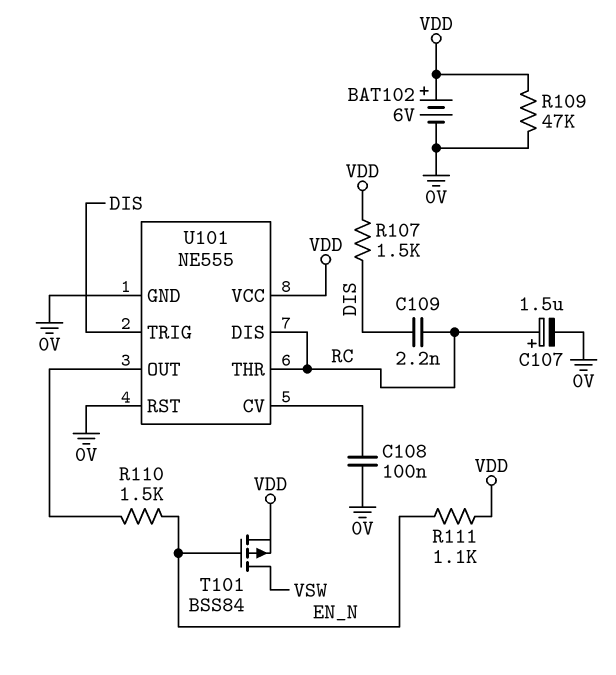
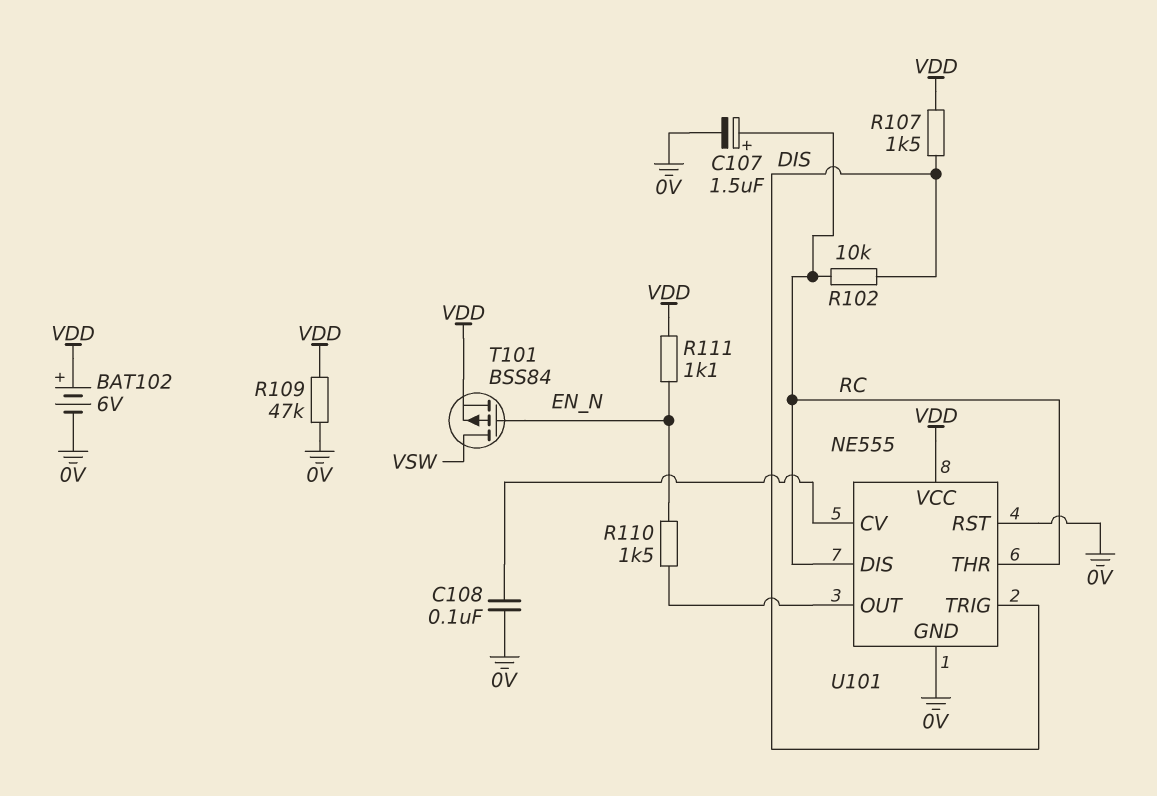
C109: 2.2nF (DIS, RC) -> none
R102: none -> 10k (DIS, RC)

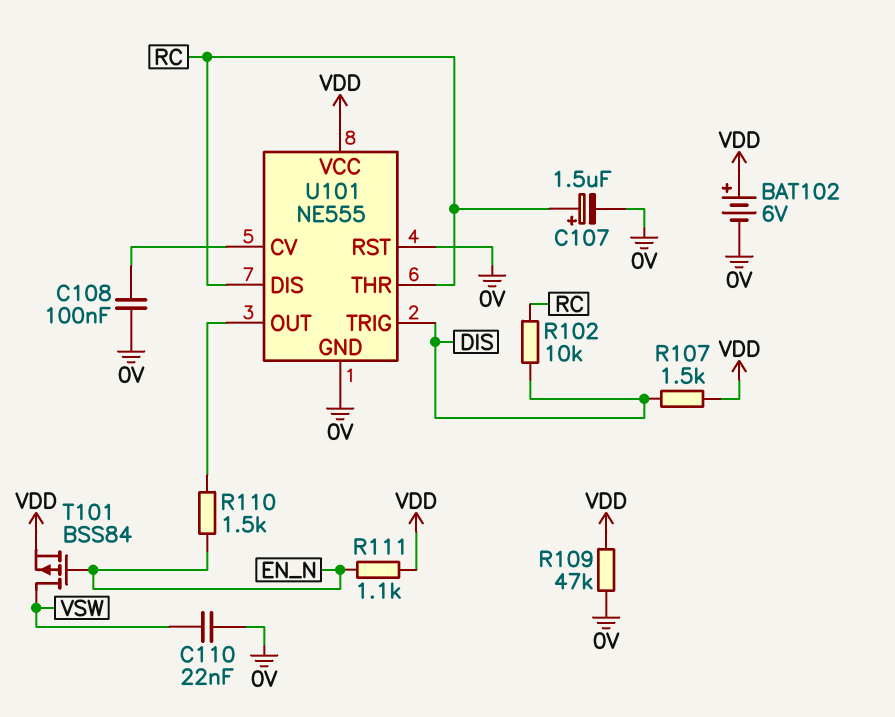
C110: none -> 22nF (0V, VSW)

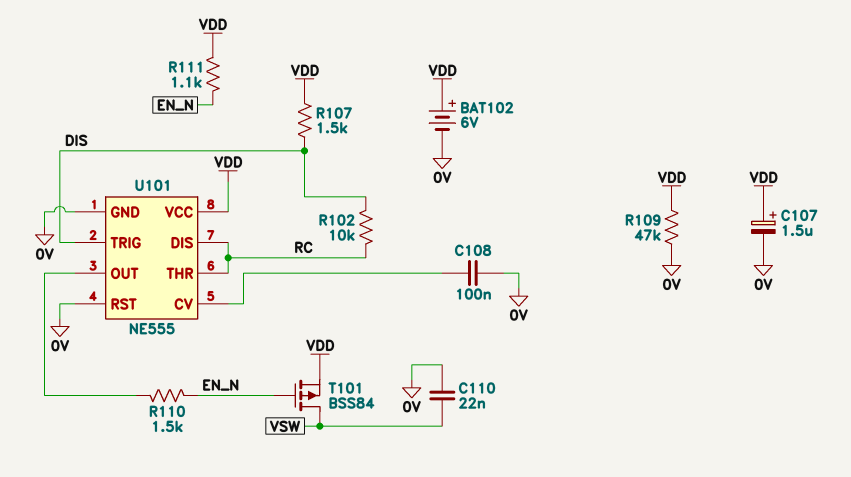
C107: 1.5uF (plus RC, minus 0V) -> 1.5uF (plus VDD, minus 0V)

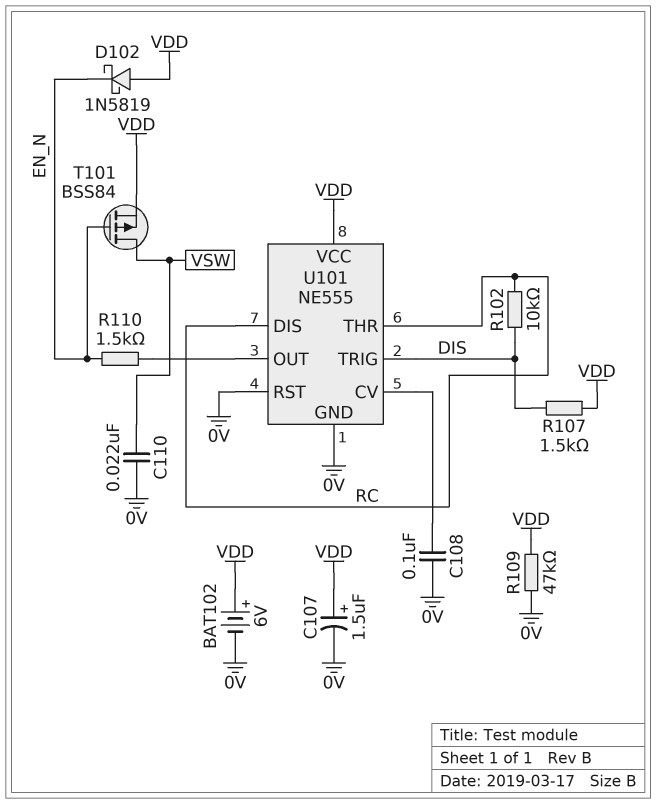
D102: none -> schottky 1N5819 (A VDD, K EN_N)
R111: 1.1k (EN_N, VDD) -> none

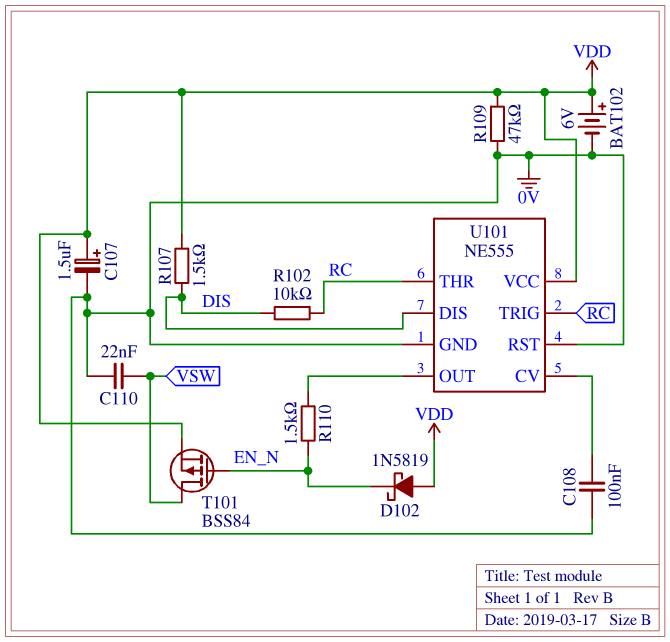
U101 pin DIS: RC -> DIS
U101 pin TRIG: DIS -> RC

